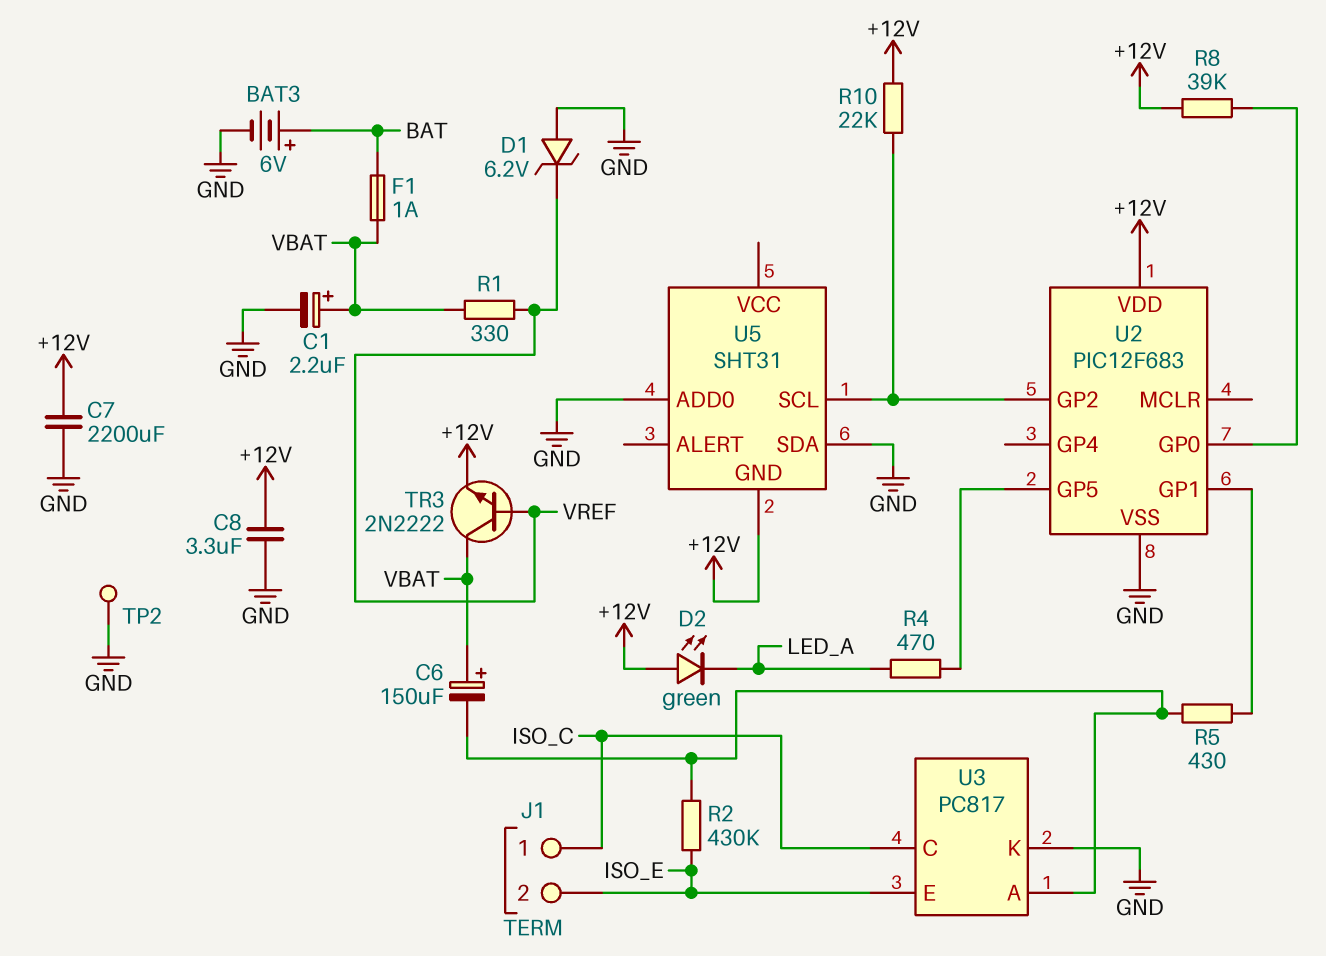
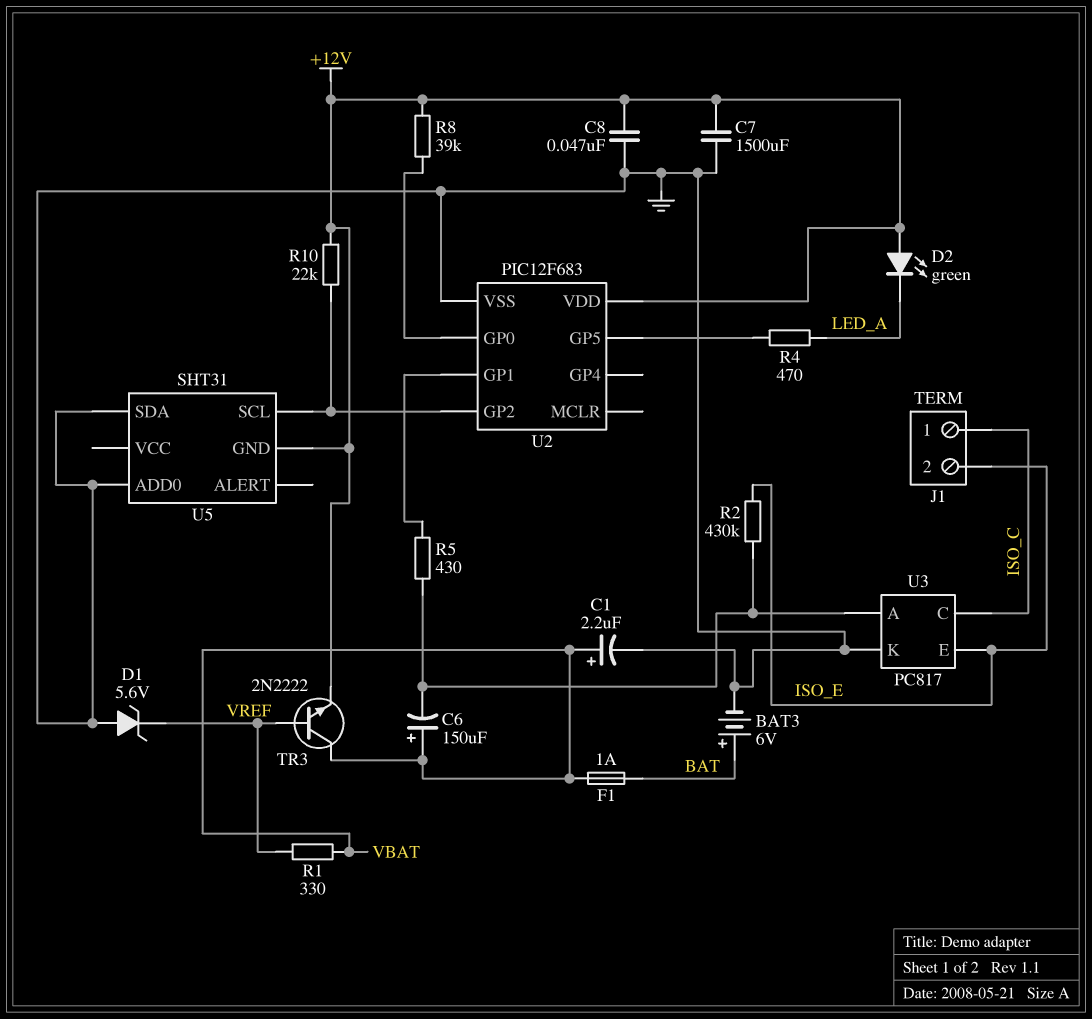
C7: 2200uF (+12V, GND) -> 1500uF (+12V, GND)
C8: 3.3uF (+12V, GND) -> 47nF (+12V, GND)
D1: zener 6.2V (A GND, K VREF) -> zener 5.6V (A GND, K VREF)
TP2: test point (GND) -> none

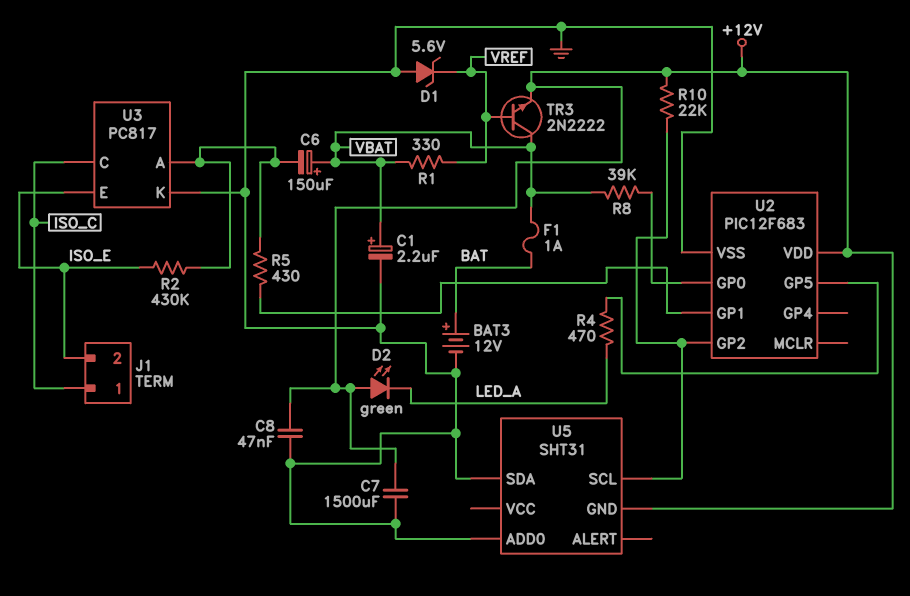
BAT3: 6V (plus BAT, minus GND) -> 12V (plus BAT, minus GND)
R8: 39k (+12V, U2/GP0) -> 39k (U2/GP0, VBAT)

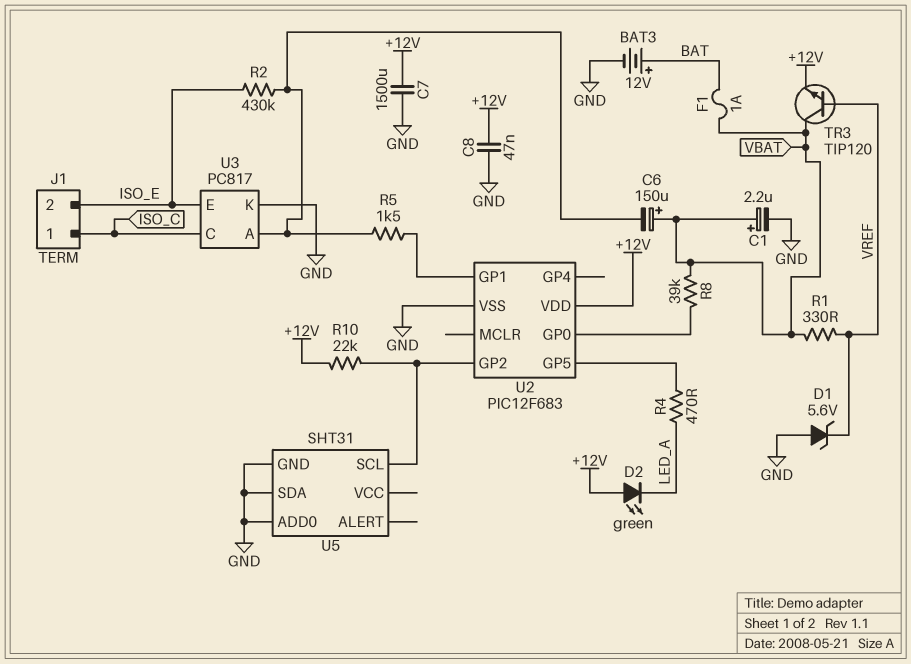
R5: 430 (U2/GP1, U3/A) -> 1.5k (U2/GP1, U3/A)
TR3: NPN 2N2222 (B VREF, C VBAT, E +12V) -> NPN TIP120 (B VREF, C VBAT, E +12V)
U5 pin GND: +12V -> GND

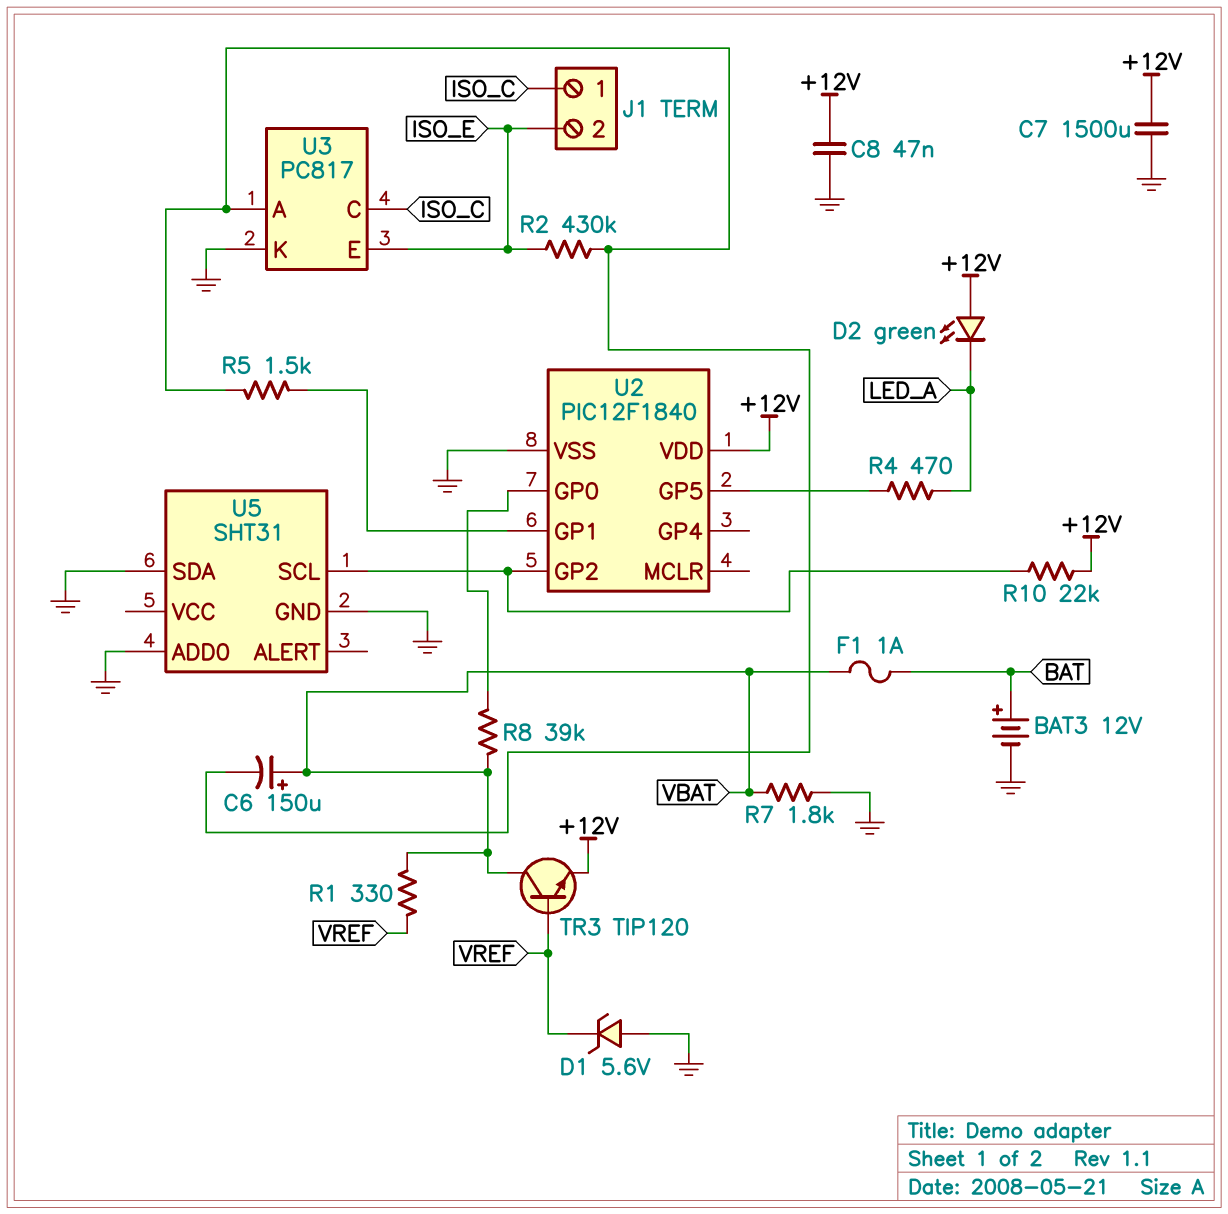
C1: 2.2uF (plus VBAT, minus GND) -> none
R7: none -> 1.8k (GND, VBAT)
U2: PIC12F683 -> PIC12F1840

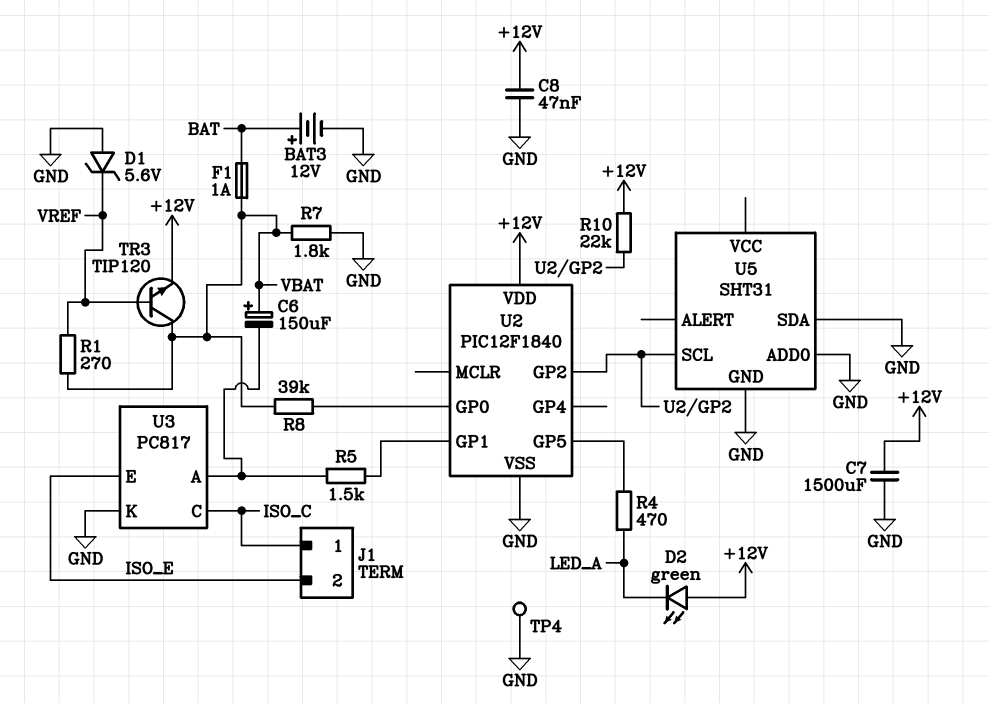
R1: 330 (VBAT, VREF) -> 270 (VBAT, VREF)
R2: 430k (ISO_E, U3/A) -> none
TP4: none -> test point (GND)

